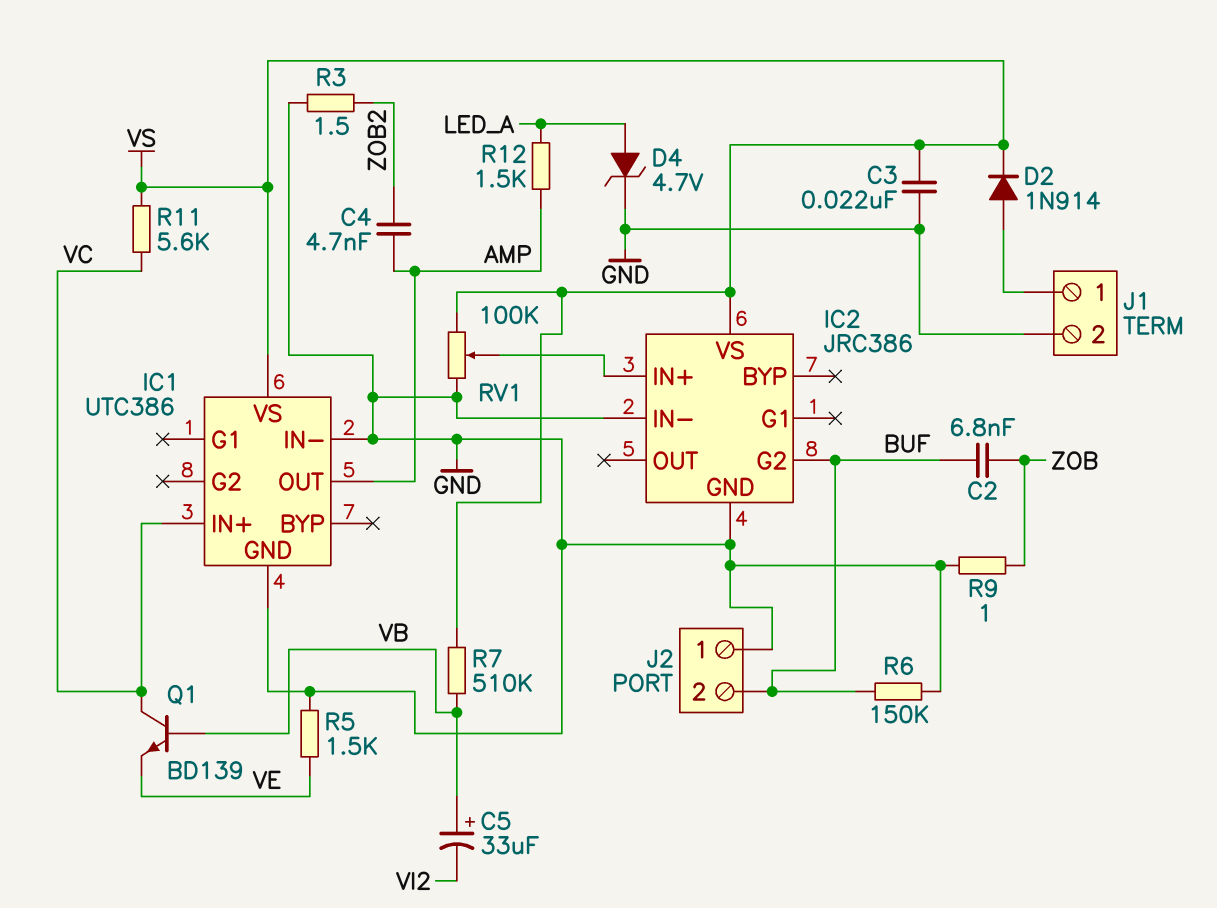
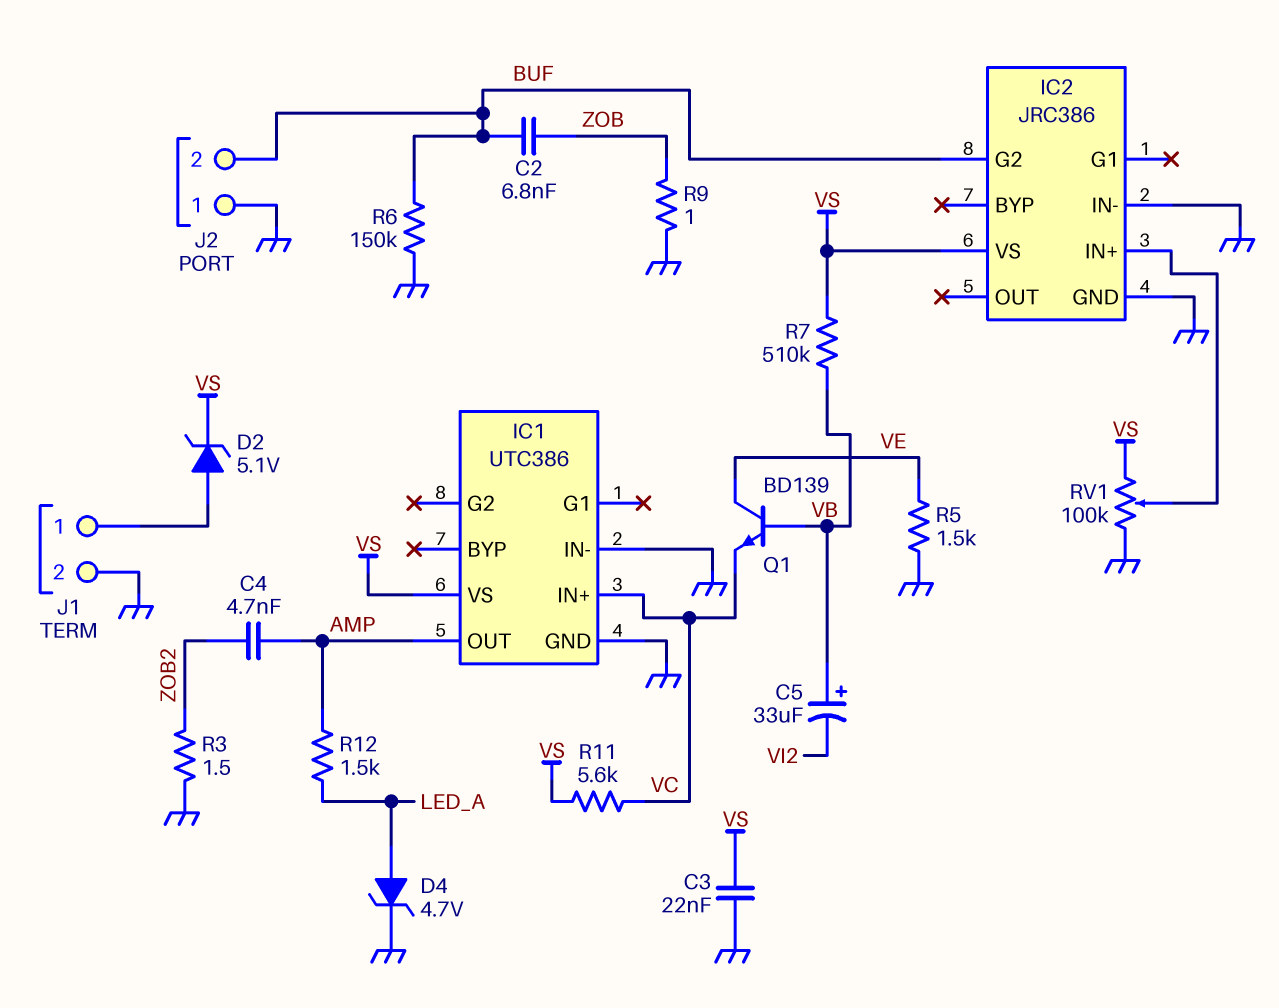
D2: diode 1N914 (A J1/1, K VS) -> zener 5.1V (A J1/1, K VS)
Q1: NPN BD139 (B VB, C VC, E VE) -> NPN BD139 (B VB, C VE, E VC)

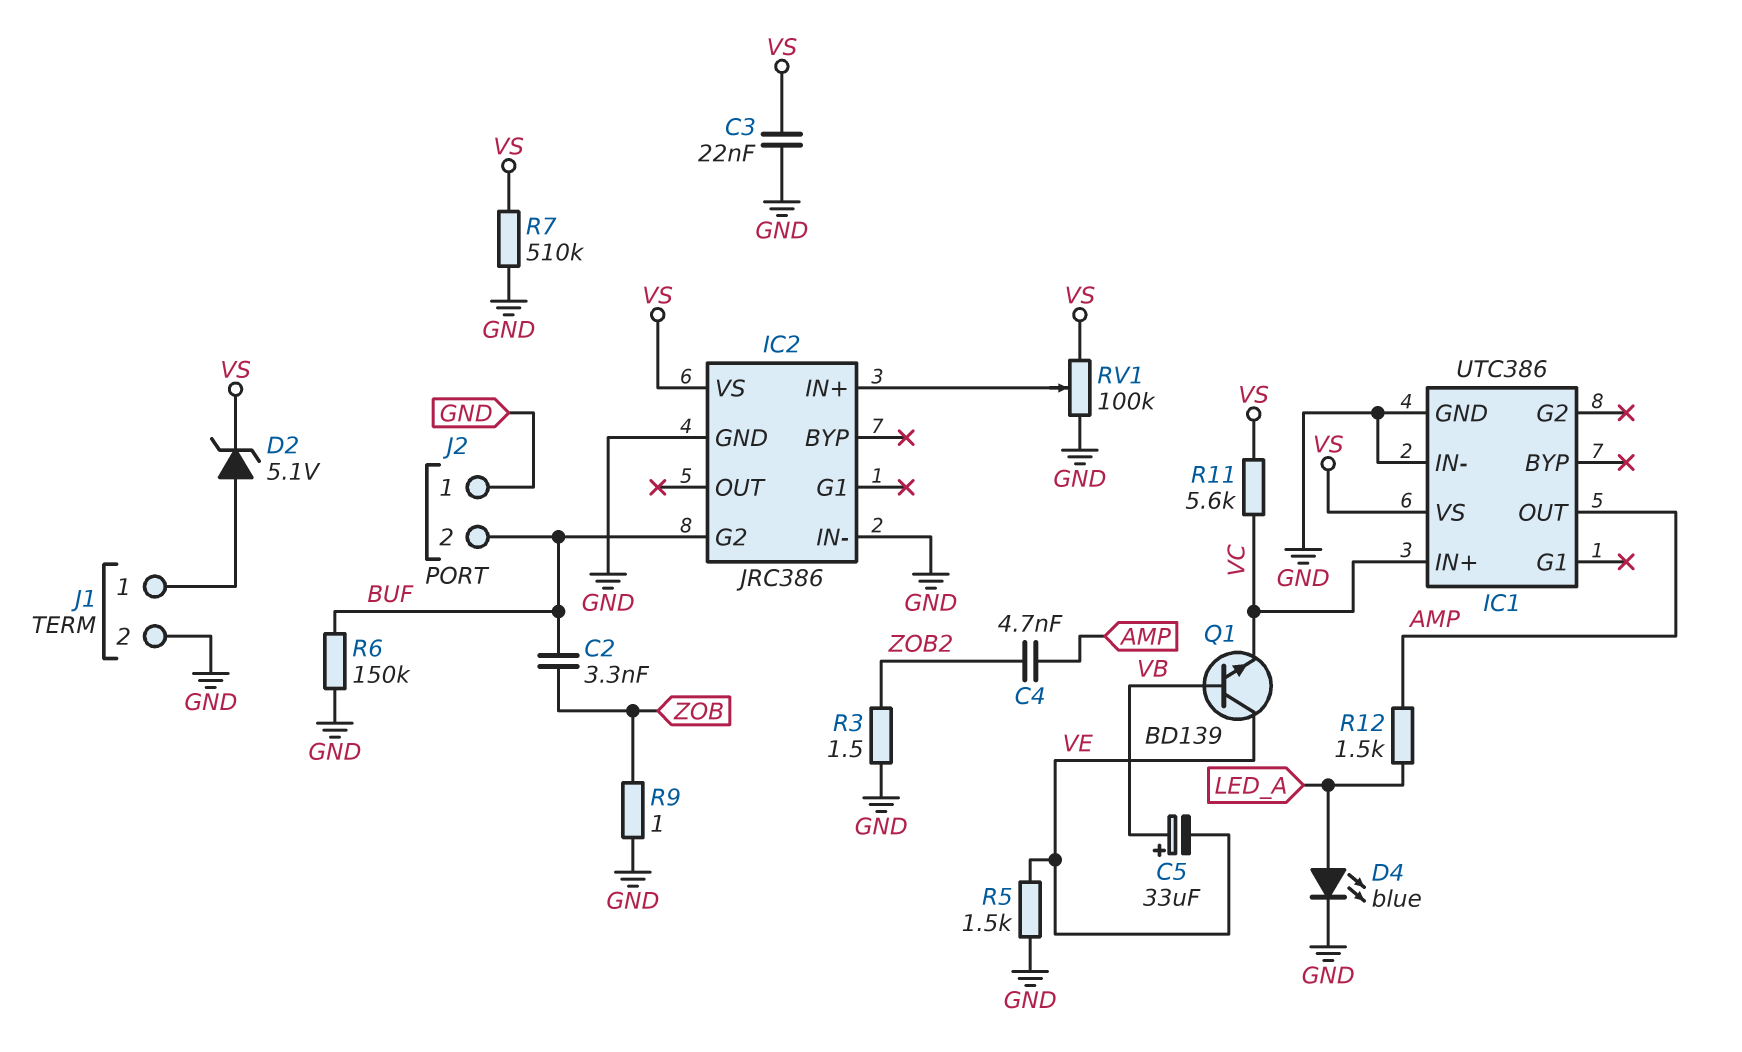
C2: 6.8nF (BUF, ZOB) -> 3.3nF (BUF, ZOB)
C5: 33uF (plus VB, minus VI2) -> 33uF (plus VB, minus VE)
D4: zener 4.7V (A LED_A, K GND) -> LED blue (A LED_A, K GND)
R7: 510k (VB, VS) -> 510k (GND, VS)

